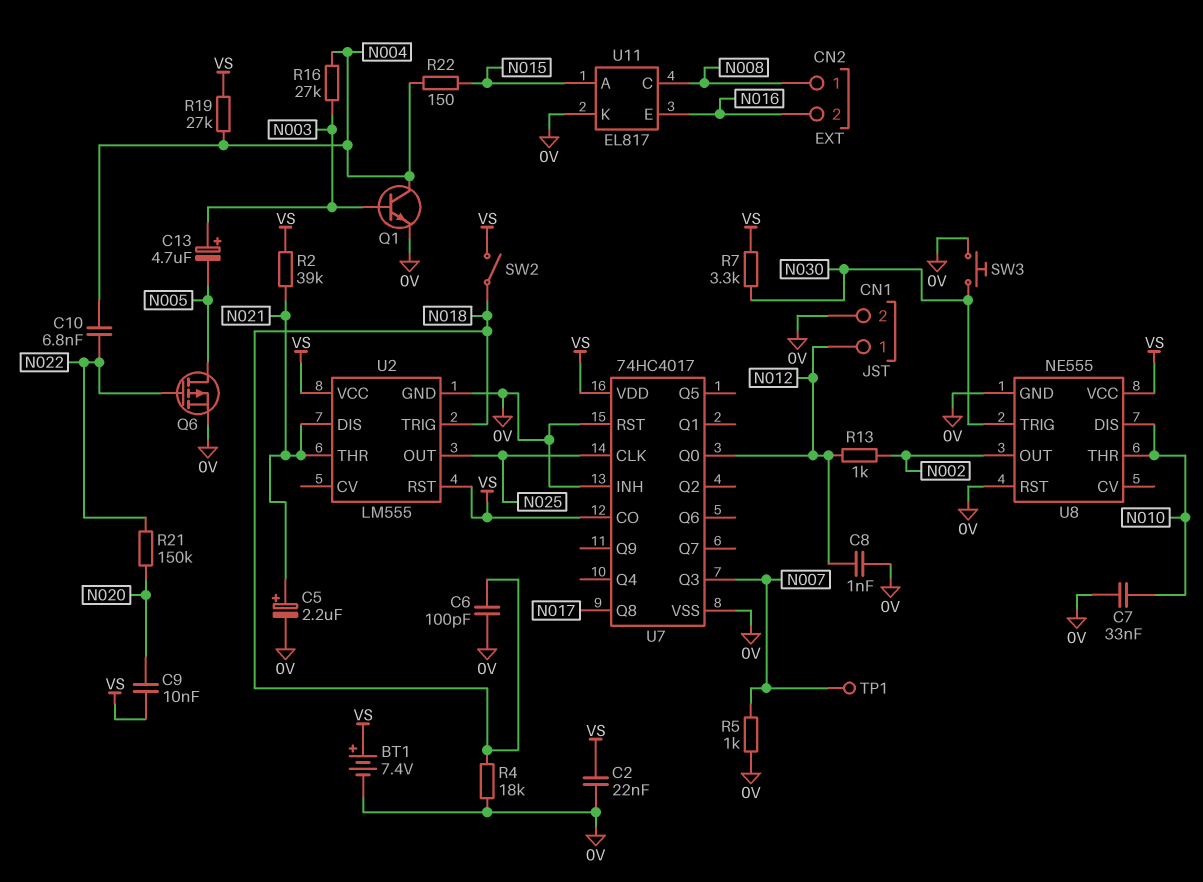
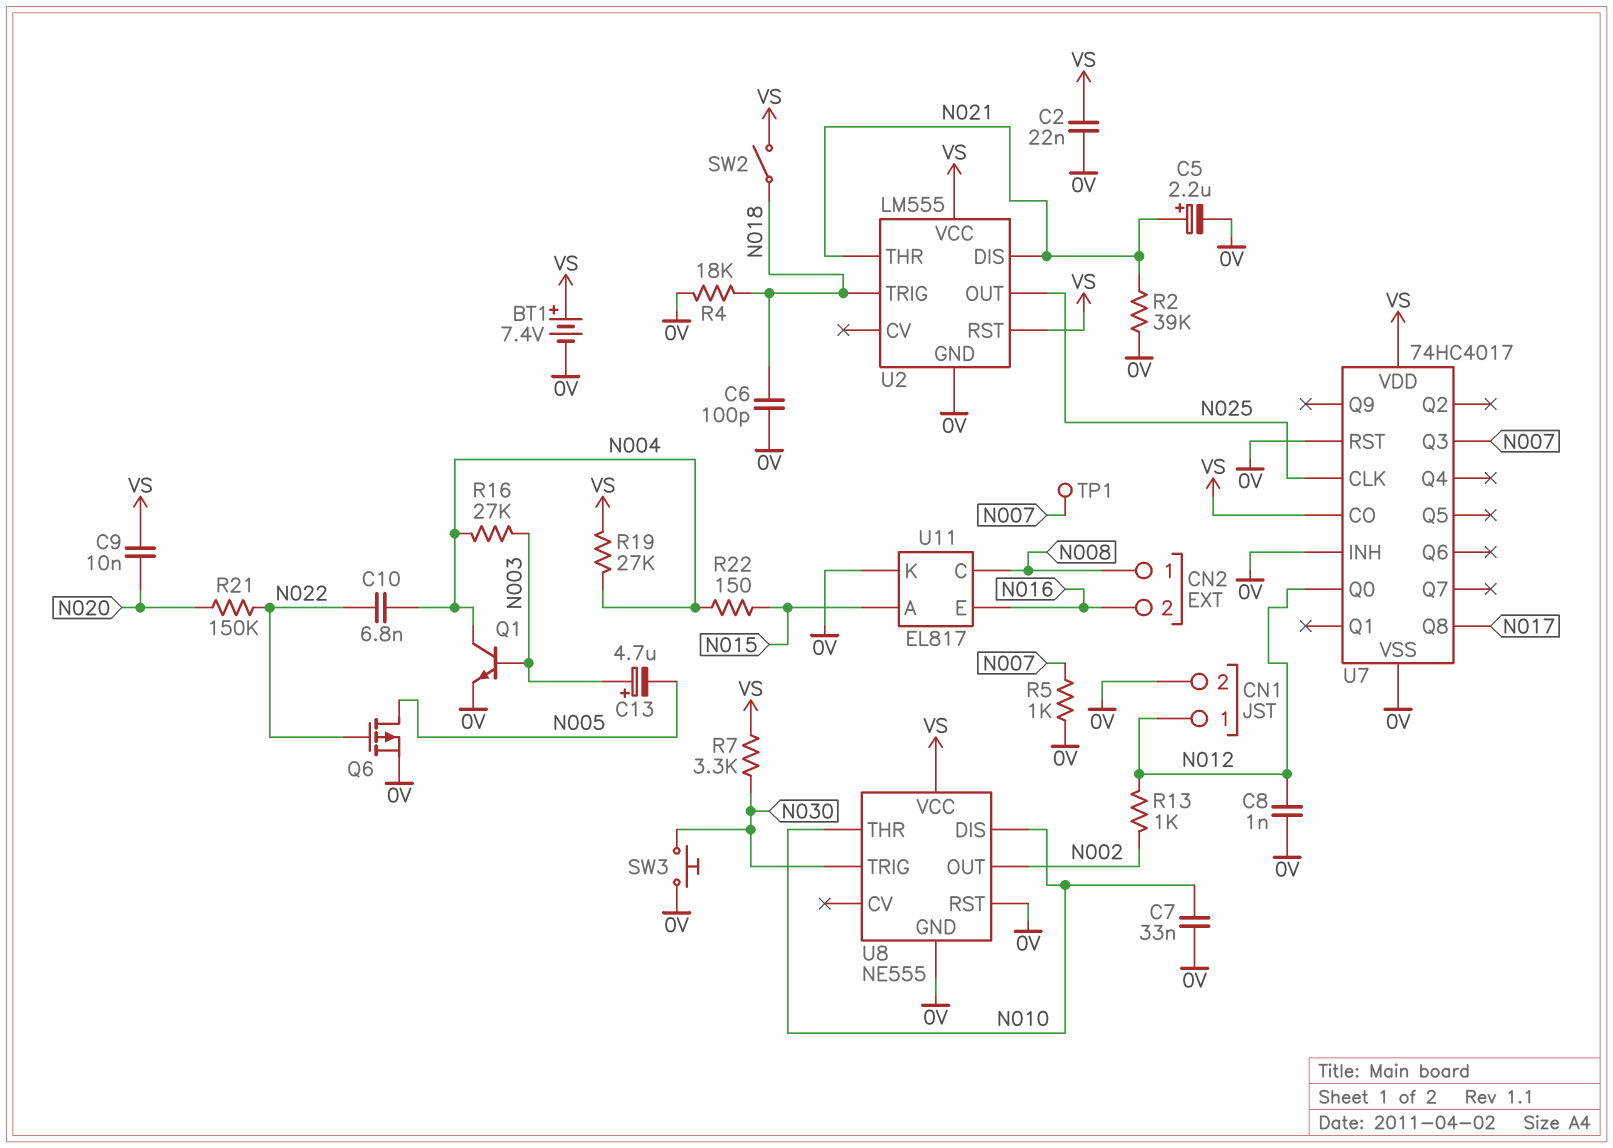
R2: 39k (N021, VS) -> 39k (0V, N021)

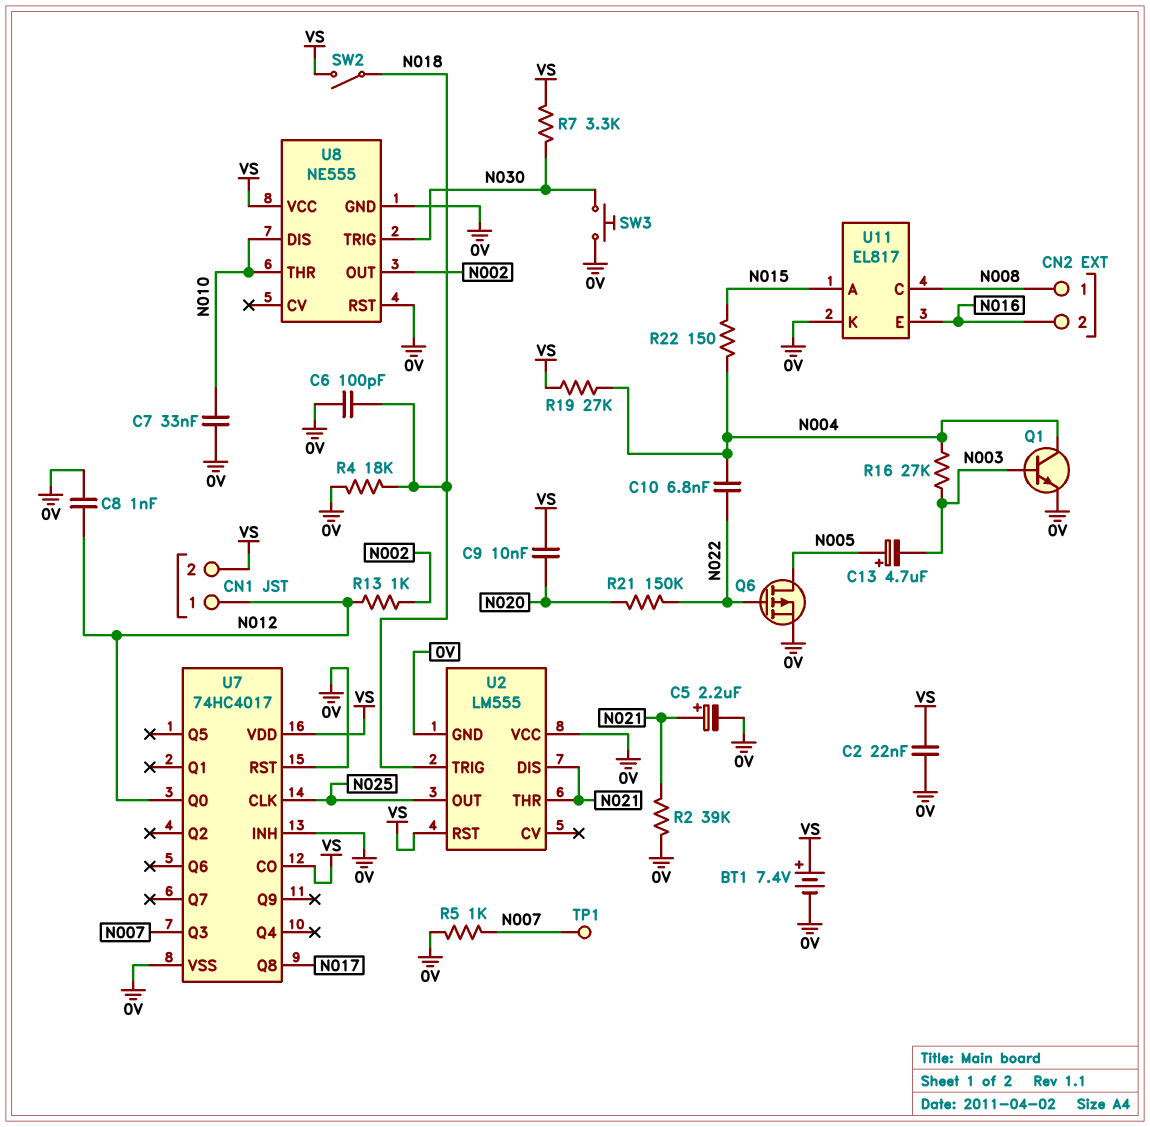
C13: 4.7uF (plus N003, minus N005) -> 4.7uF (plus N005, minus N003)
CN1 pin 2: 0V -> VS
U2 pin VCC: VS -> 0V

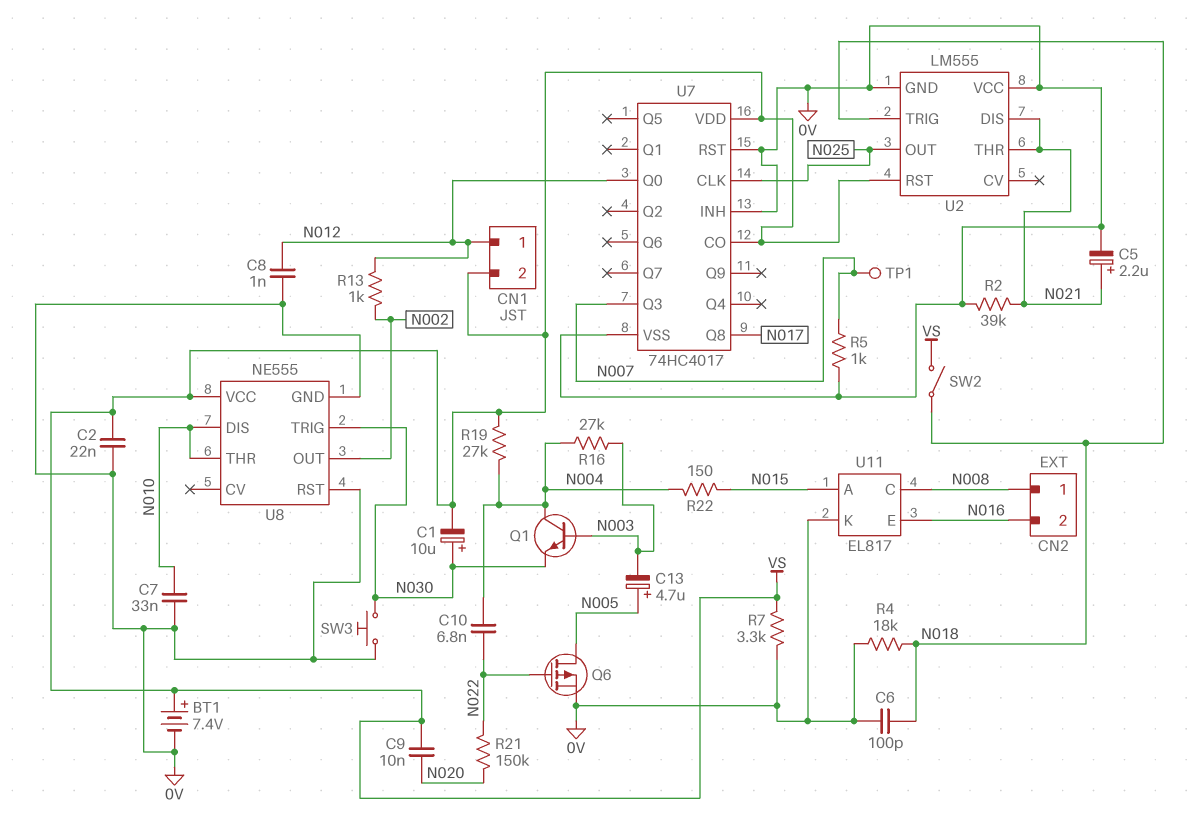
C1: none -> 10uF (plus N030, minus VS)
Q1: NPN (B N003, C N004, E 0V) -> NPN (B N003, C N004, E N030)
R7: 3.3k (N030, VS) -> 3.3k (0V, VS)

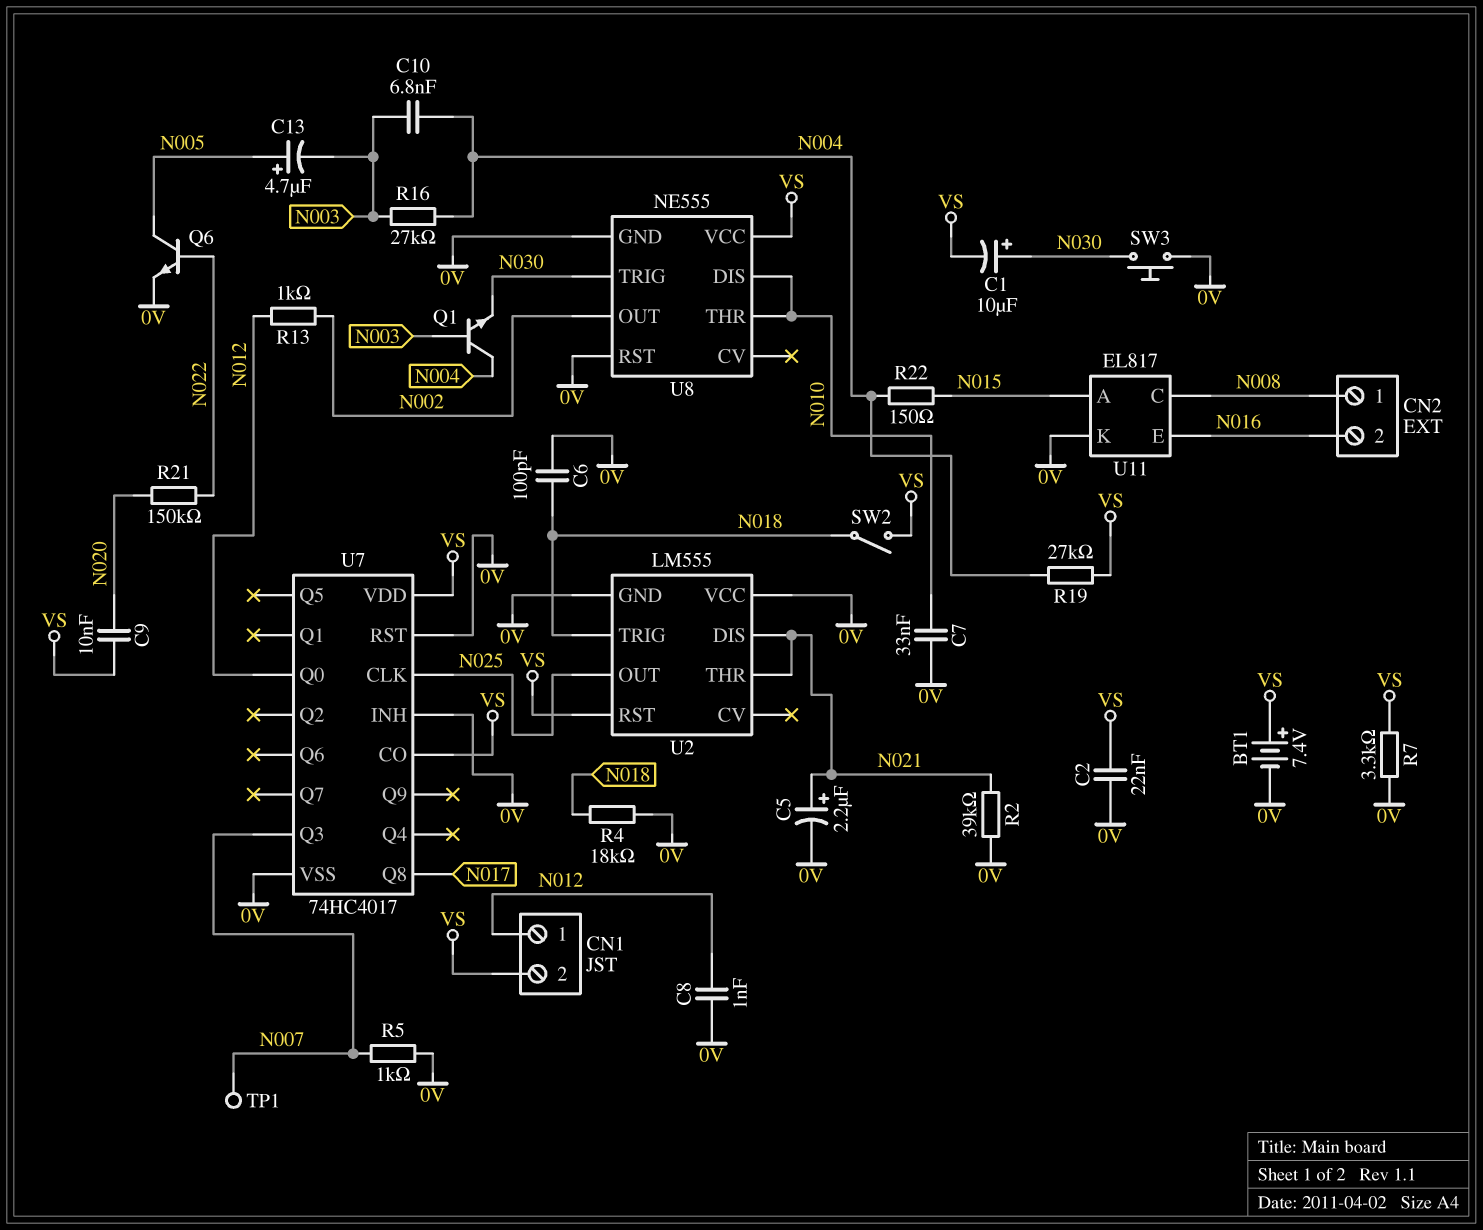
C10: 6.8nF (N004, N022) -> 6.8nF (N003, N004)
Q6: PMOS (G N022, D N005, S 0V) -> NPN (B N022, C N005, E 0V)

